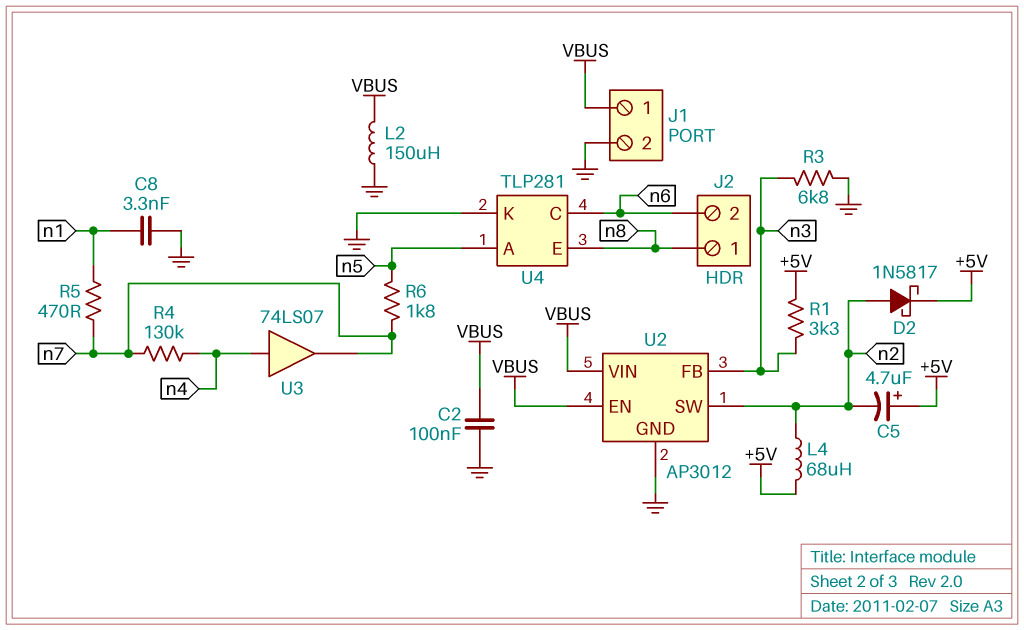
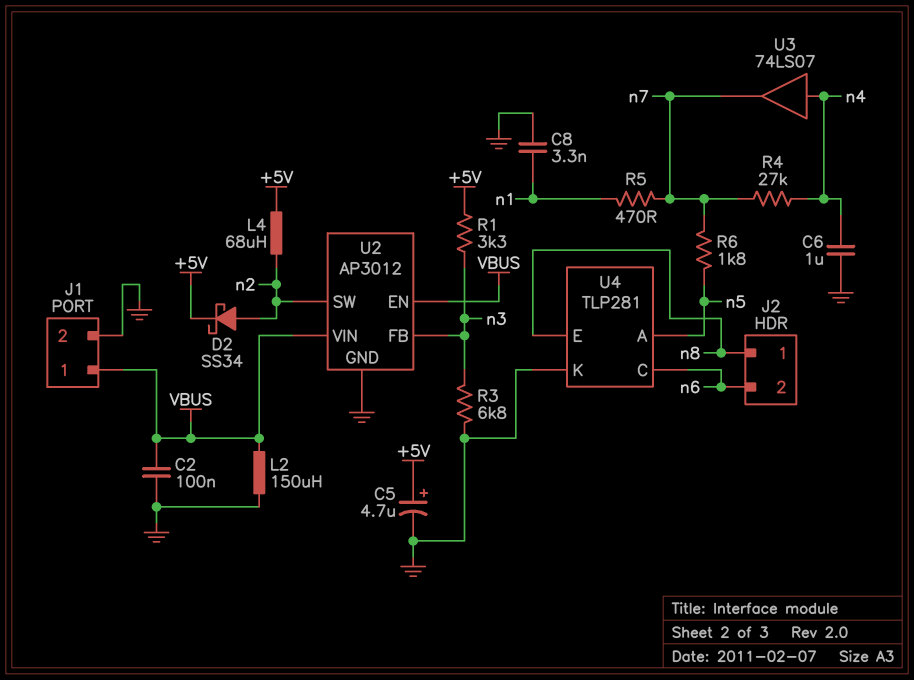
C5: 4.7uF (plus +5V, minus n2) -> 4.7uF (plus +5V, minus GND)
C6: none -> 1uF (GND, n4)
D2: schottky 1N5817 (A n2, K +5V) -> schottky SS34 (A n2, K +5V)
R4: 130k (n4, n7) -> 27k (n4, n7)

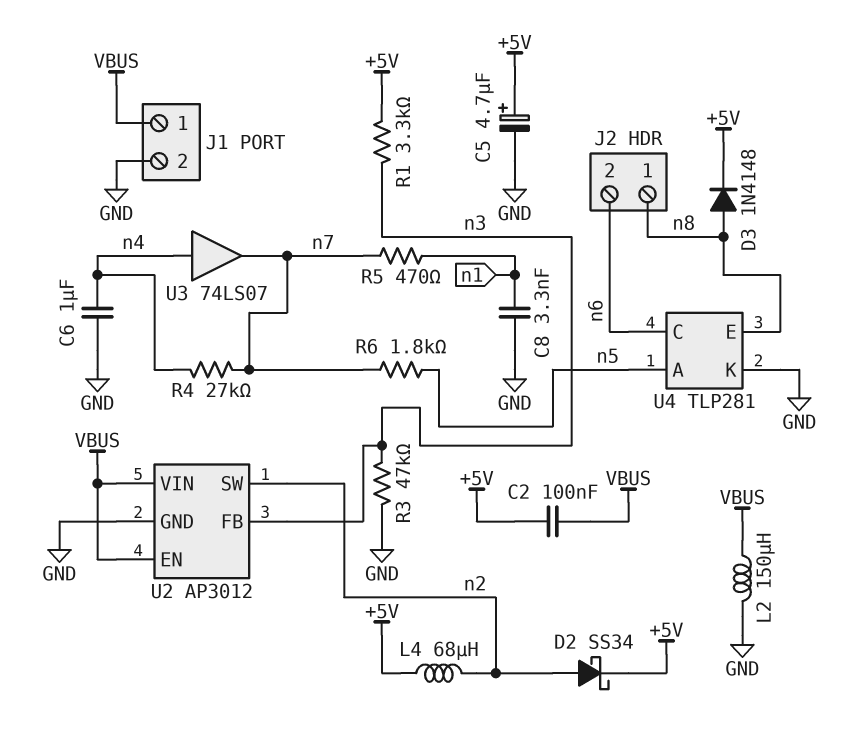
C2: 100nF (GND, VBUS) -> 100nF (+5V, VBUS)
D3: none -> diode 1N4148 (A n8, K +5V)
R3: 6.8k (GND, n3) -> 47k (GND, n3)

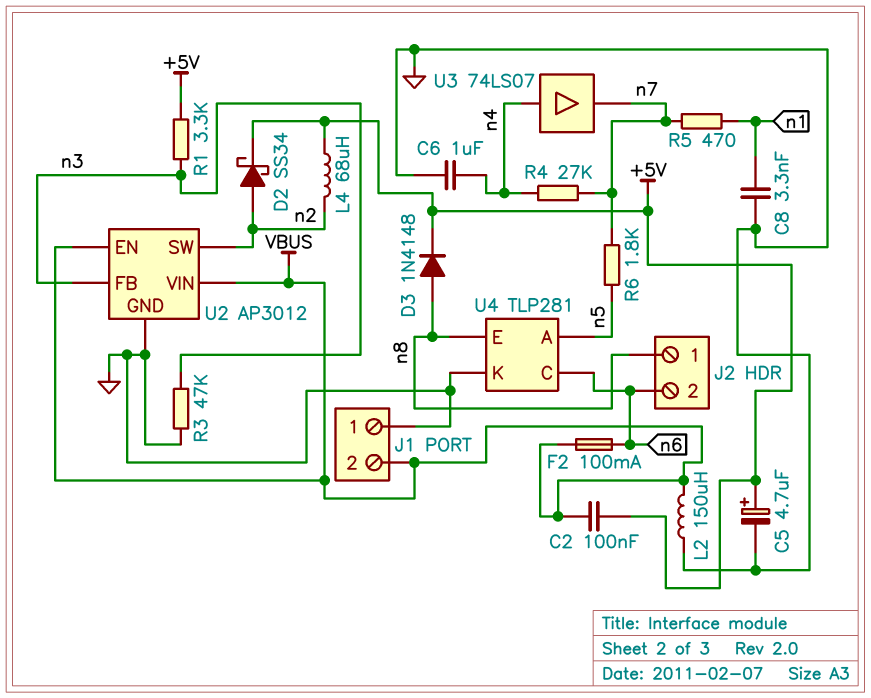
F2: none -> 100mA (VBUS, n6)
J1 pin 1: VBUS -> GND
J1 pin 2: GND -> VBUS

